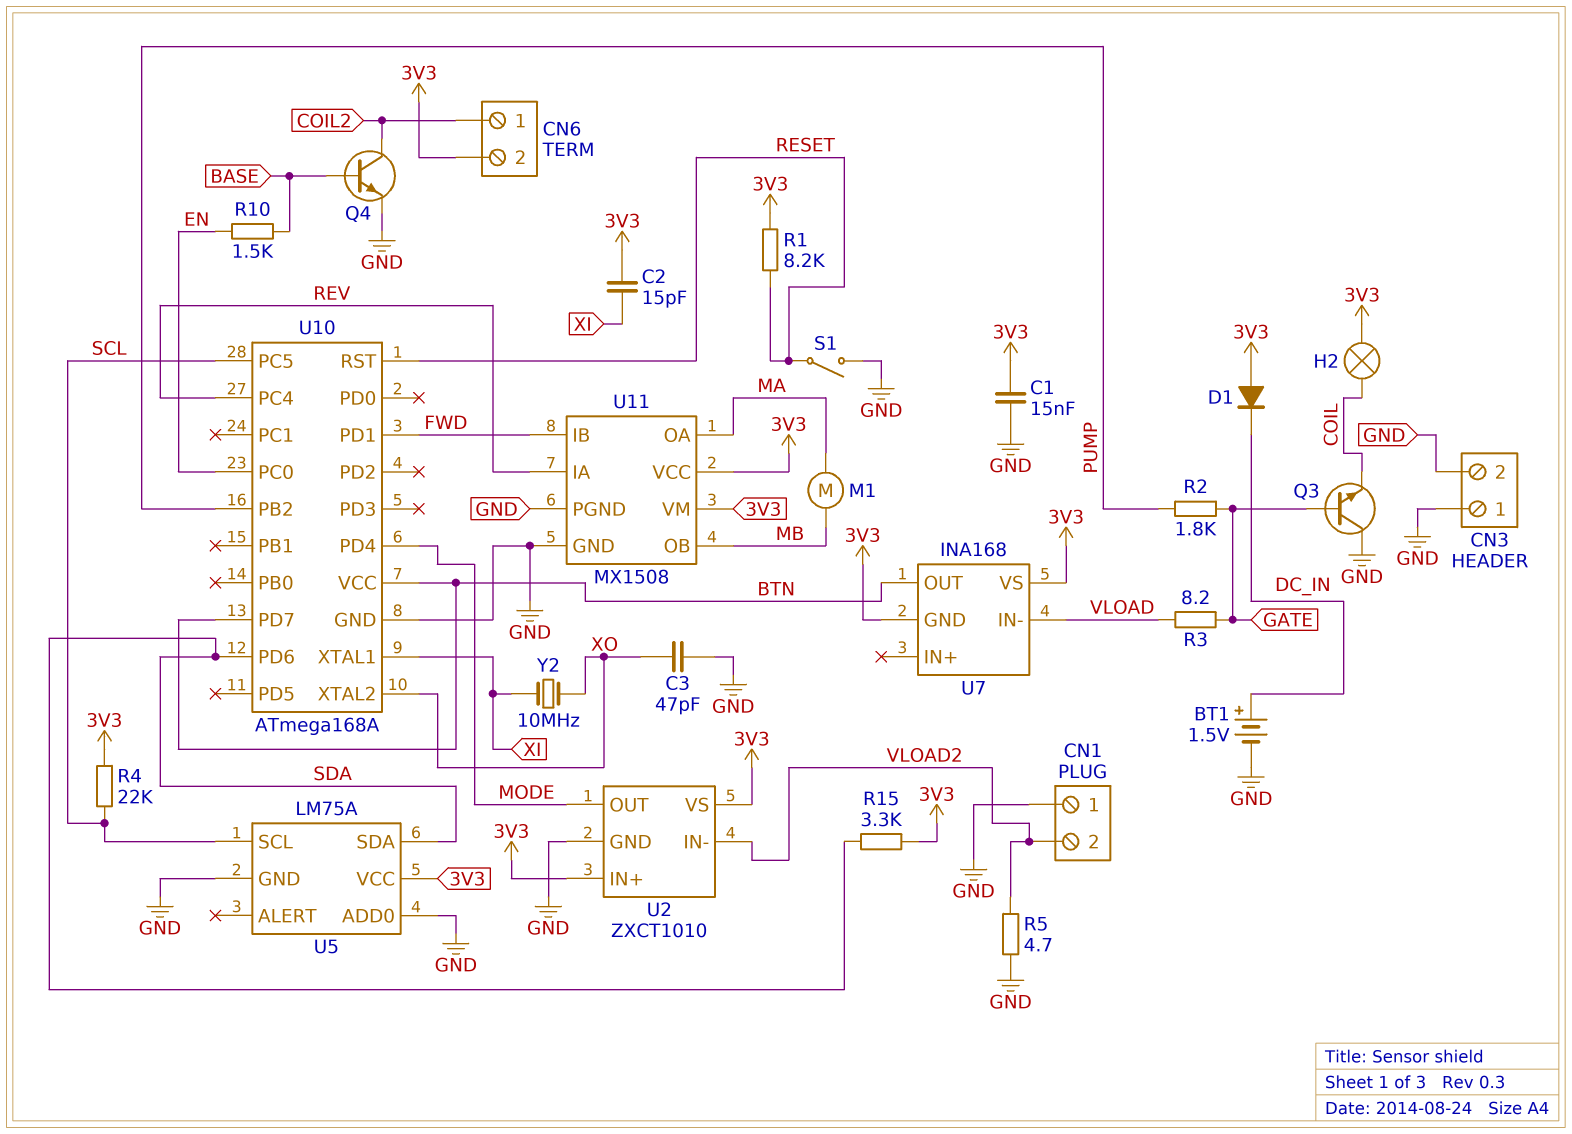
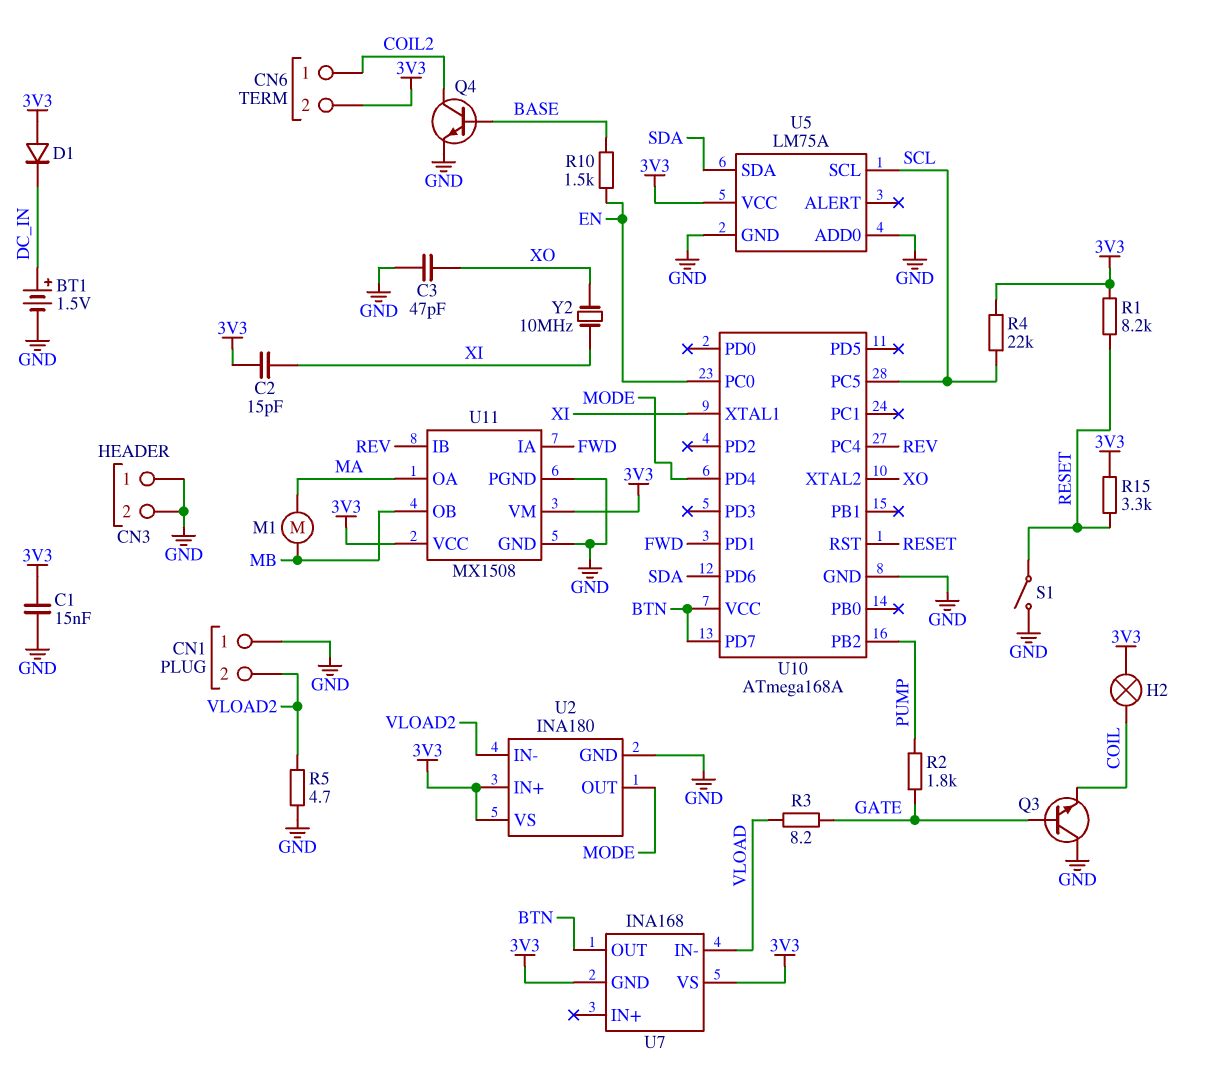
R15: 3.3k (3V3, SDA) -> 3.3k (3V3, RESET)
U2: ZXCT1010 -> INA180
U11 pin IA: REV -> FWD
U11 pin IB: FWD -> REV

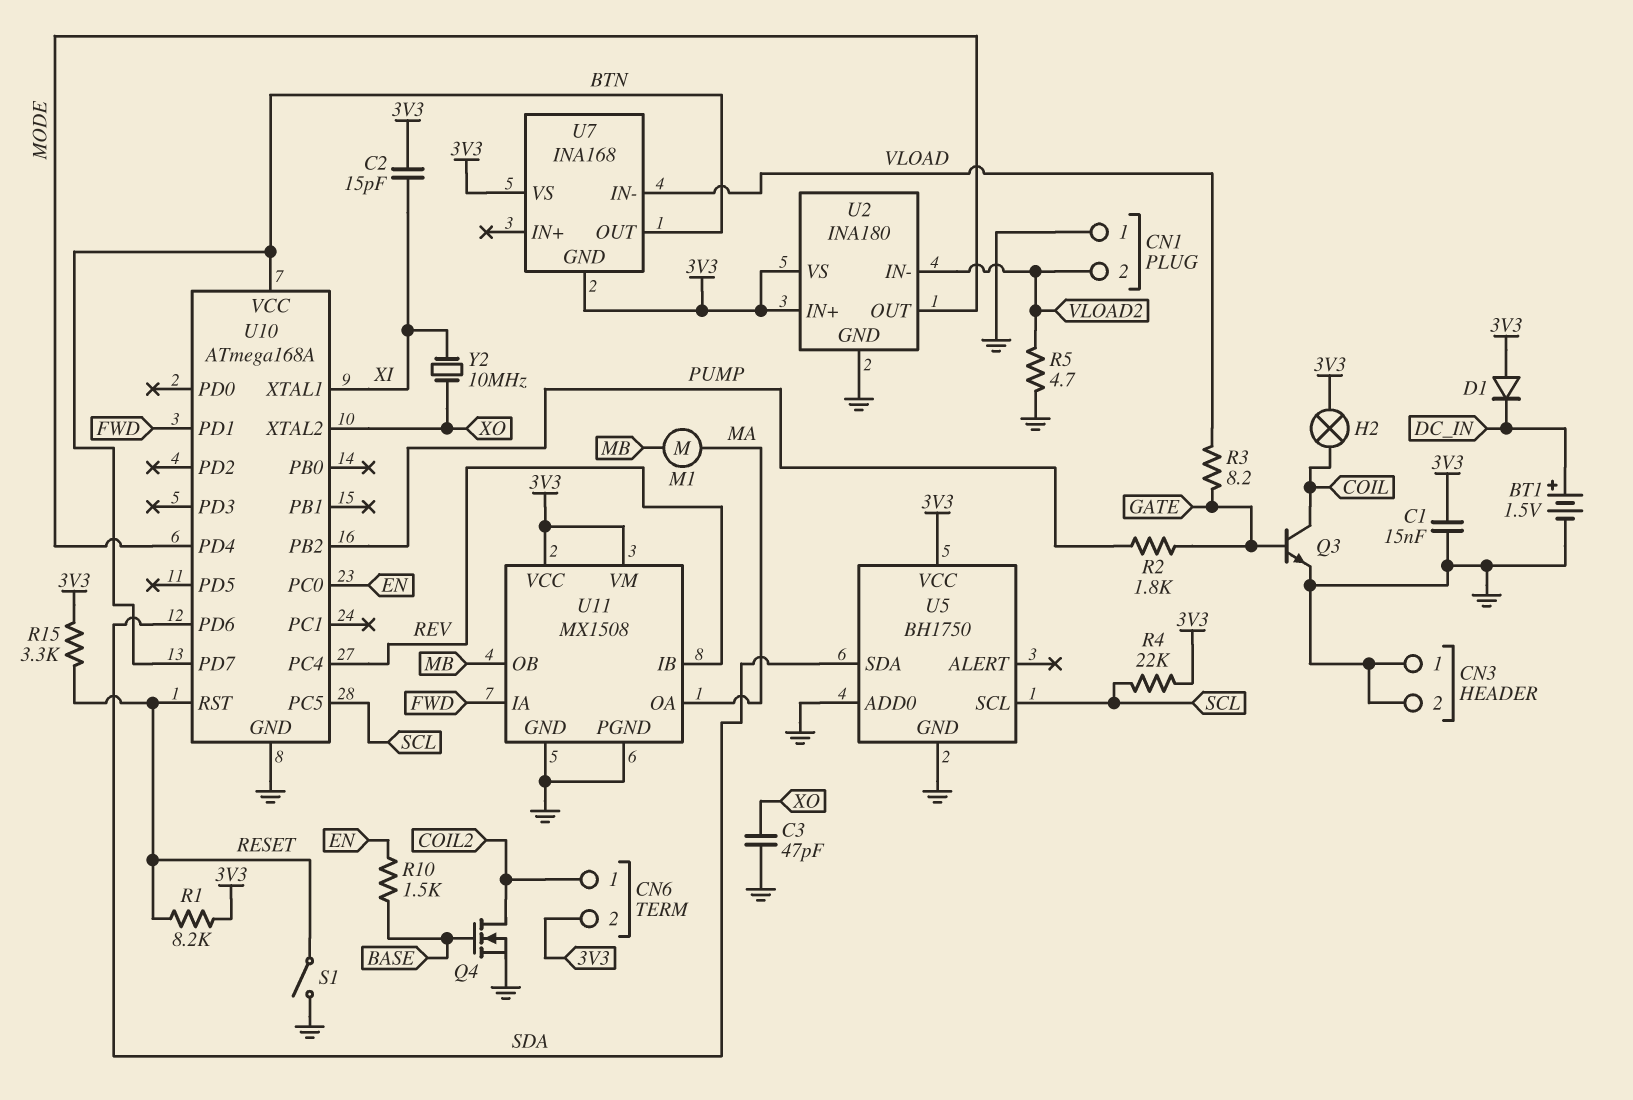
Q3: NPN (B GATE, C GND, E COIL) -> NPN (B GATE, C COIL, E GND)
Q4: NPN (B BASE, C COIL2, E GND) -> NMOS (G BASE, D COIL2, S GND)
U5: LM75A -> BH1750

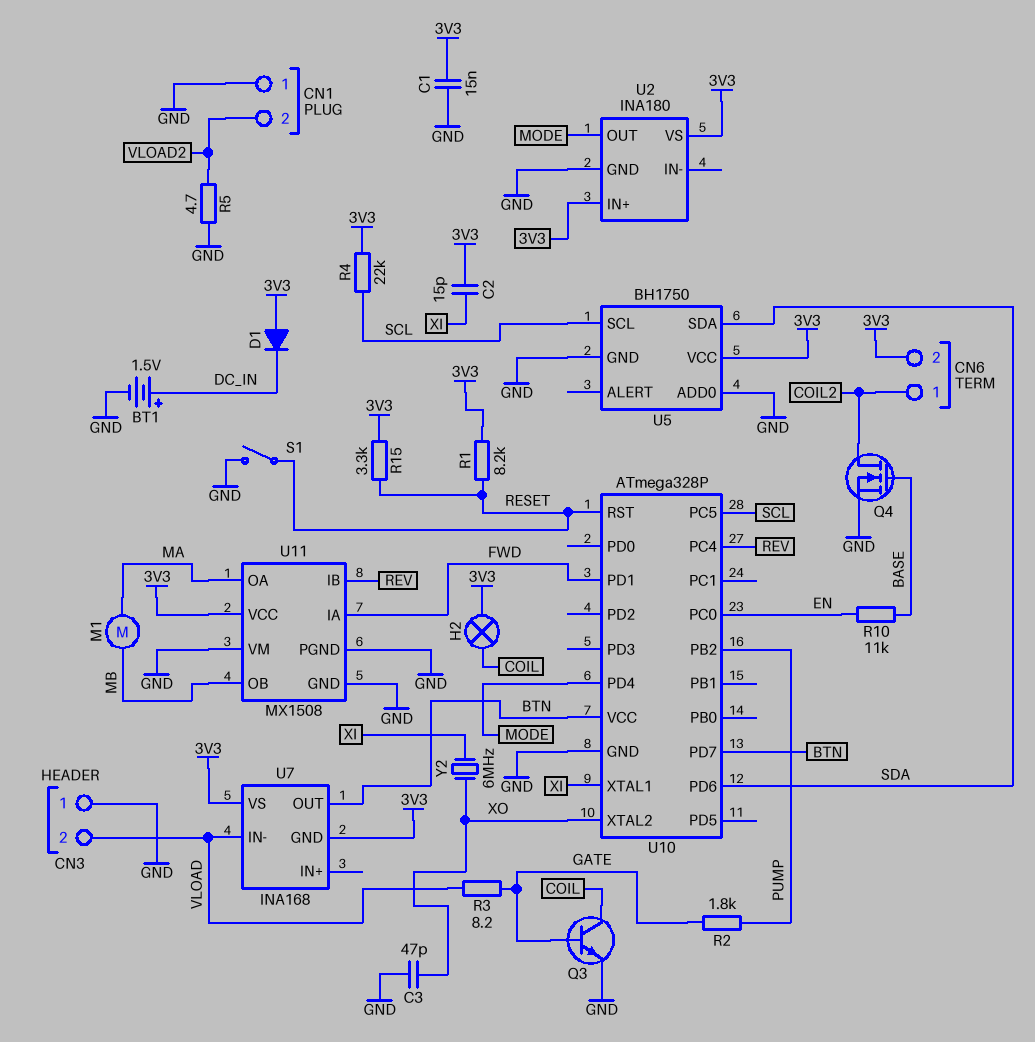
CN3 pin 2: GND -> VLOAD
R10: 1.5k (BASE, EN) -> 11k (BASE, EN)
U2 pin IN-: VLOAD2 -> none
U10: ATmega168A -> ATmega328P
U11 pin VM: 3V3 -> GND
Y2: 10MHz (XI, XO) -> 6MHz (XI, XO)

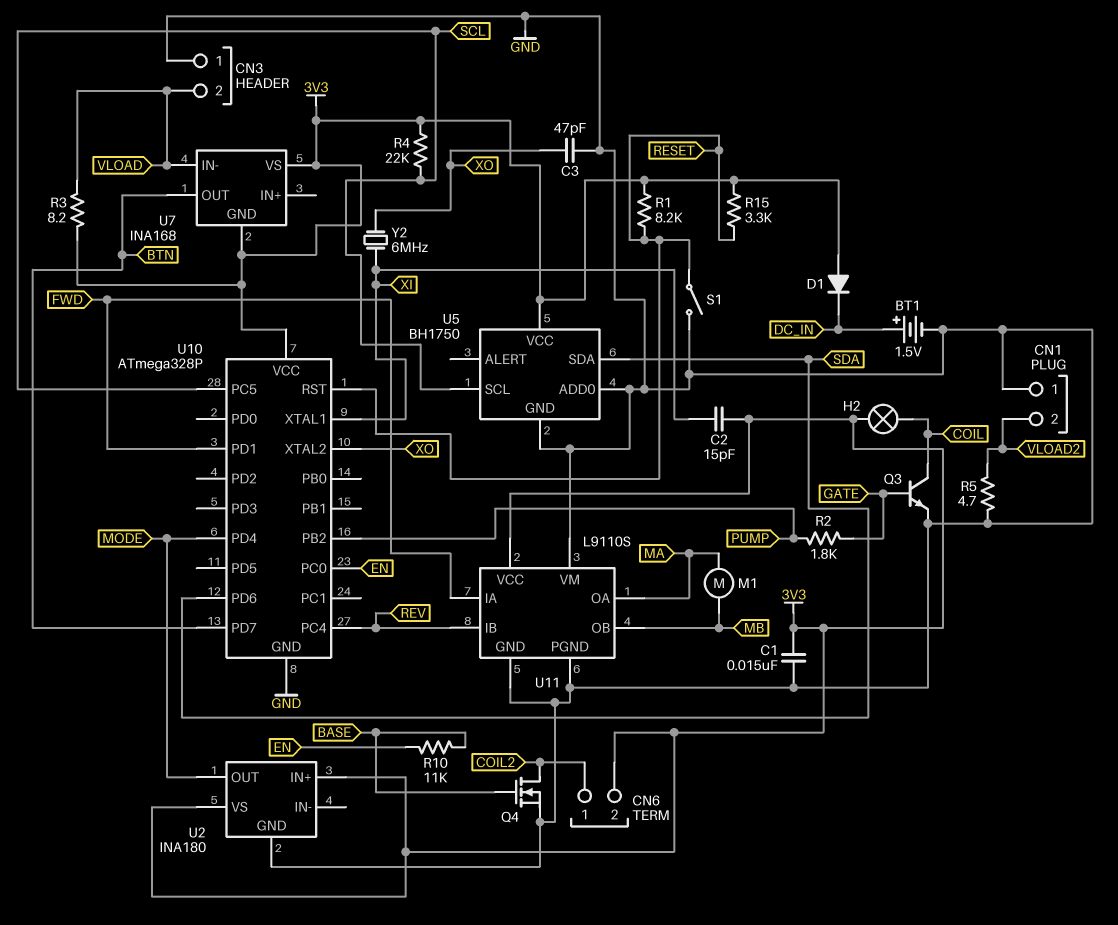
R3: 8.2 (GATE, VLOAD) -> 8.2 (3V3, VLOAD)
U10 pin VCC: BTN -> 3V3
U11: MX1508 -> L9110S

